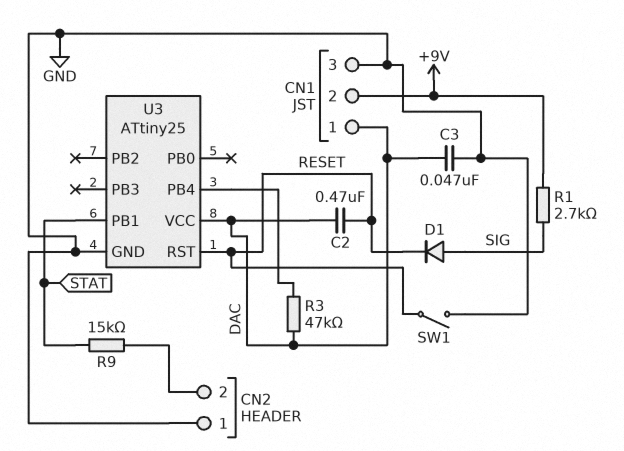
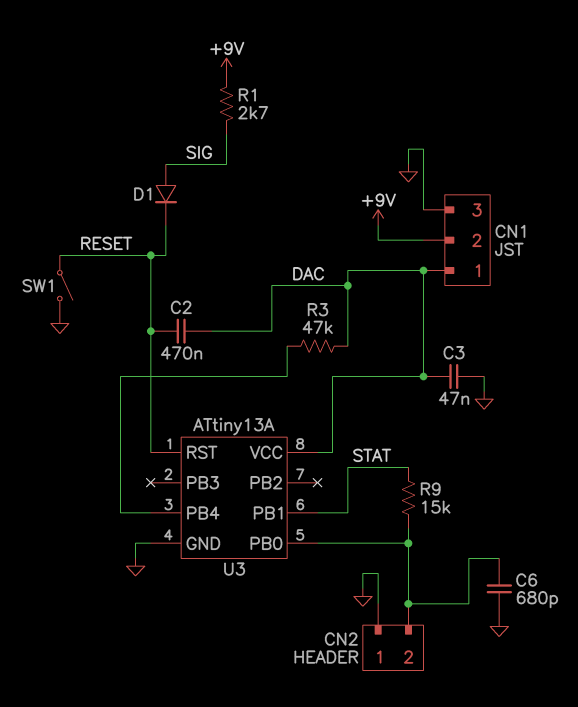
C6: none -> 680pF (CN2/2, GND)
U3: ATtiny25 -> ATtiny13A
U3 pin PB0: none -> CN2/2

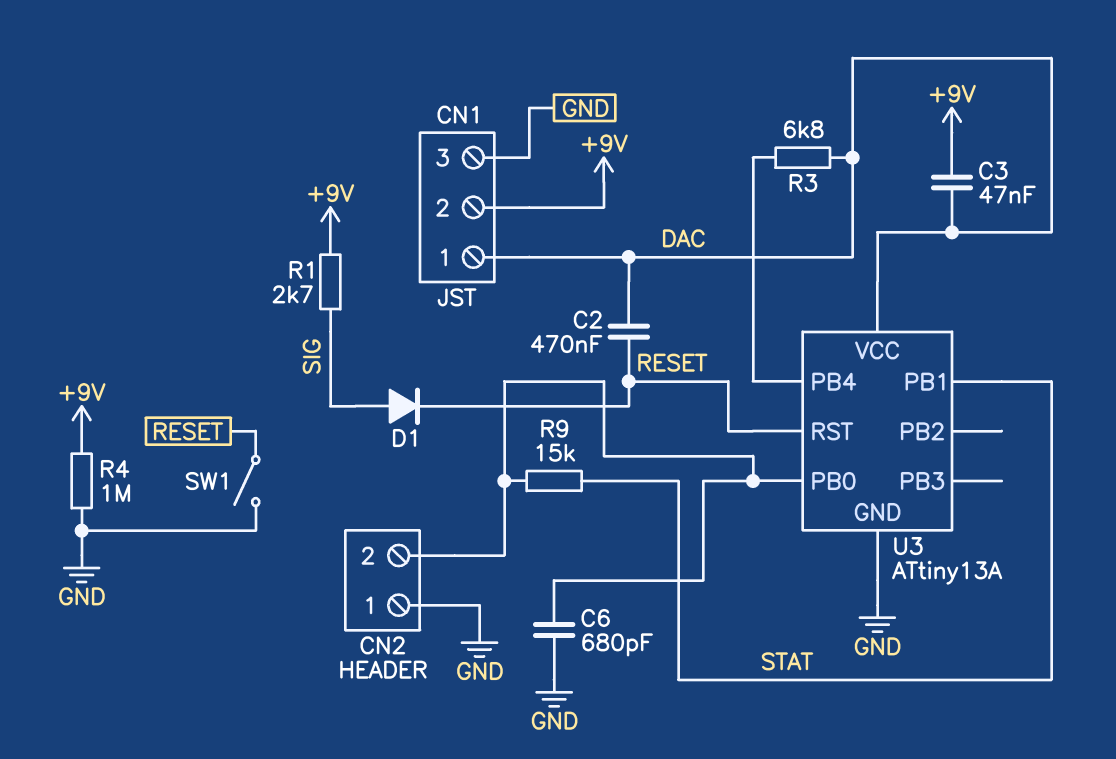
C3: 47nF (DAC, GND) -> 47nF (+9V, DAC)
R3: 47k (DAC, U3/PB4) -> 6.8k (DAC, U3/PB4)
R4: none -> 1M (+9V, GND)

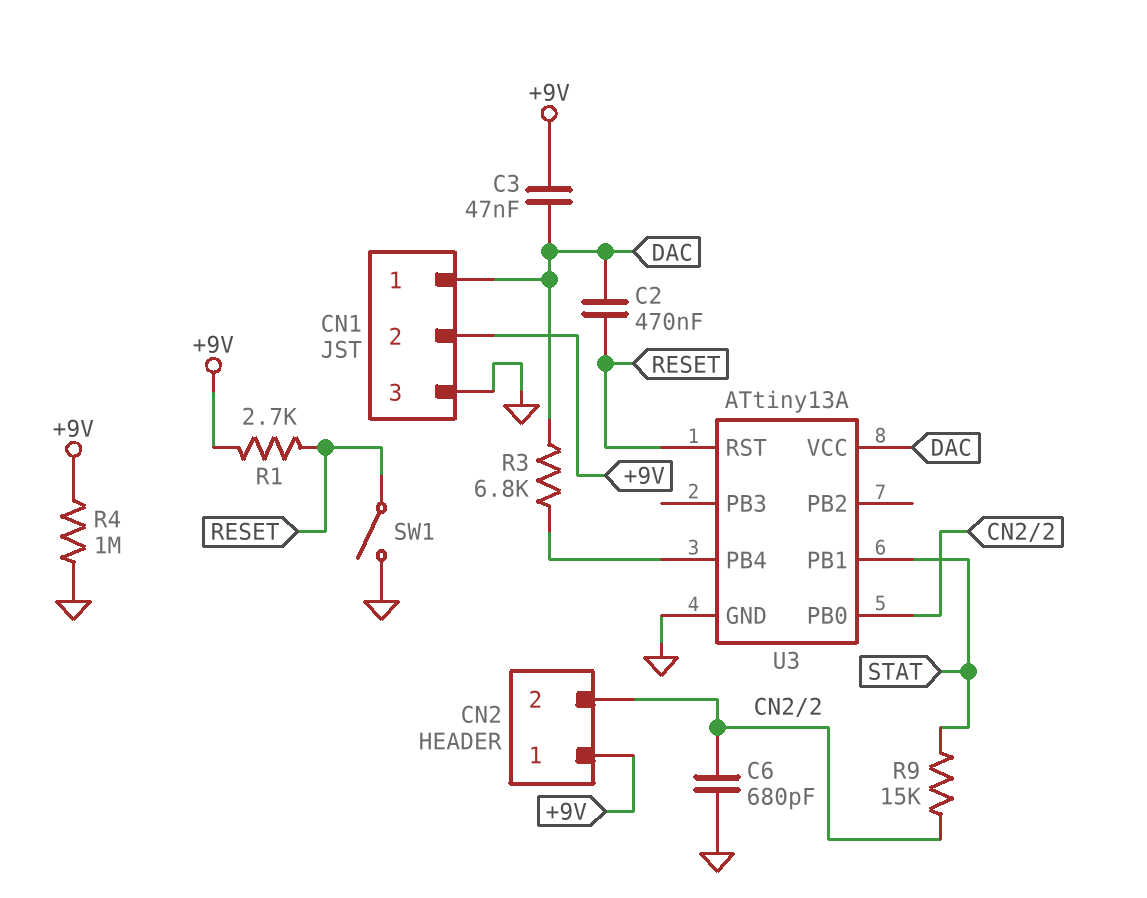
CN2 pin 1: GND -> +9V
D1: diode (A SIG, K RESET) -> none
R1: 2.7k (+9V, SIG) -> 2.7k (+9V, RESET)

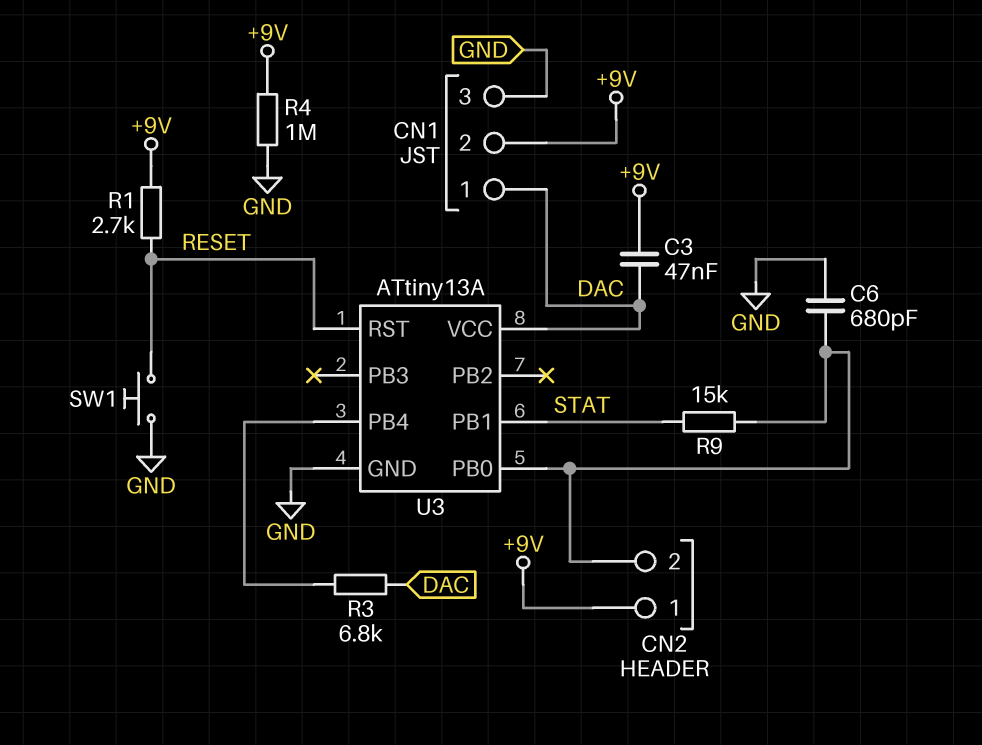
C2: 470nF (DAC, RESET) -> none
SW1: switch (GND, RESET) -> button (GND, RESET)

